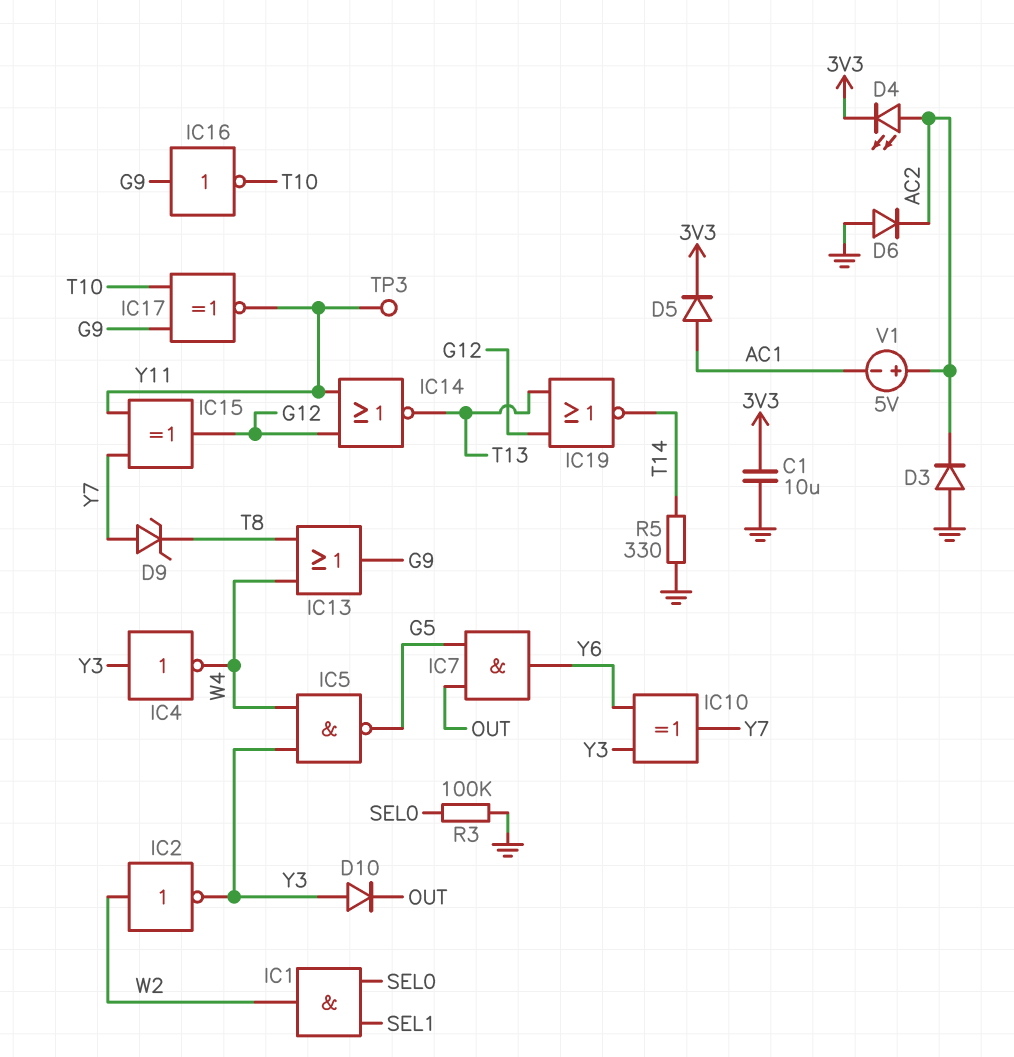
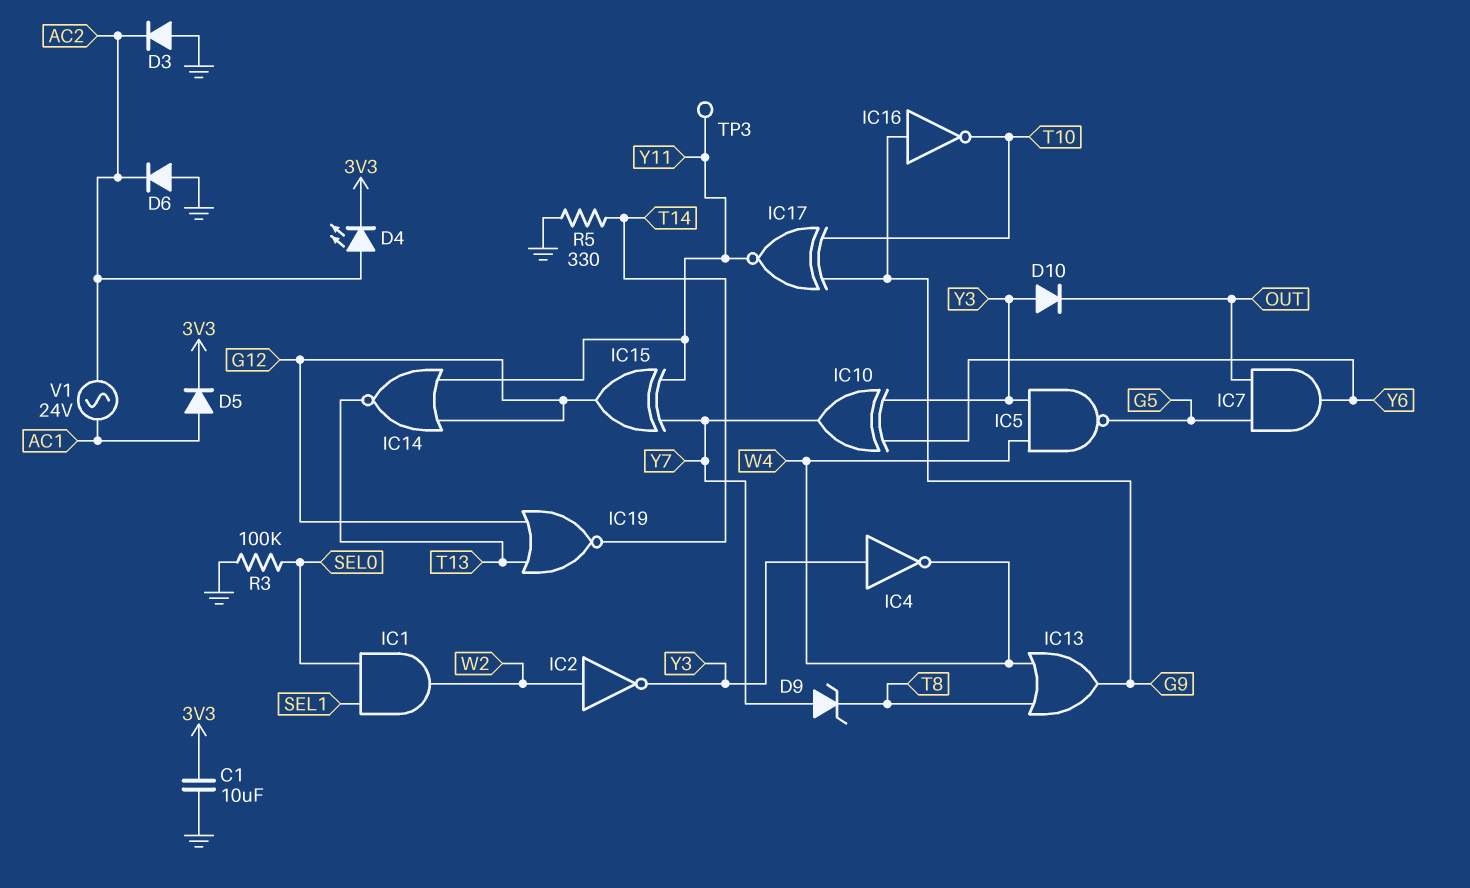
V1: 5V (plus AC2, minus AC1) -> AC 24V (AC1, AC2)

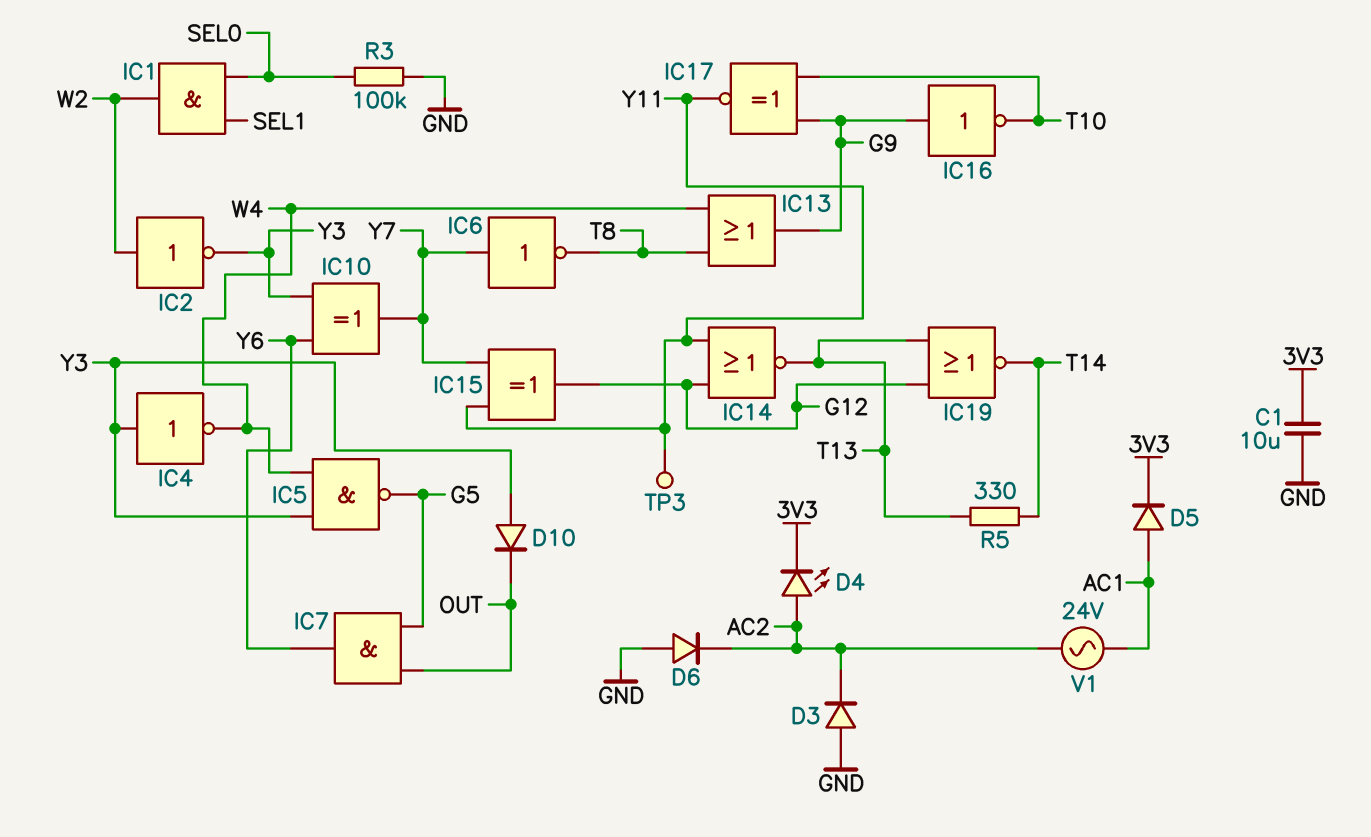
D9: zener (A Y7, K T8) -> none
IC6: none -> NOT (in Y7, out T8)
R5: 330 (GND, T14) -> 330 (T13, T14)

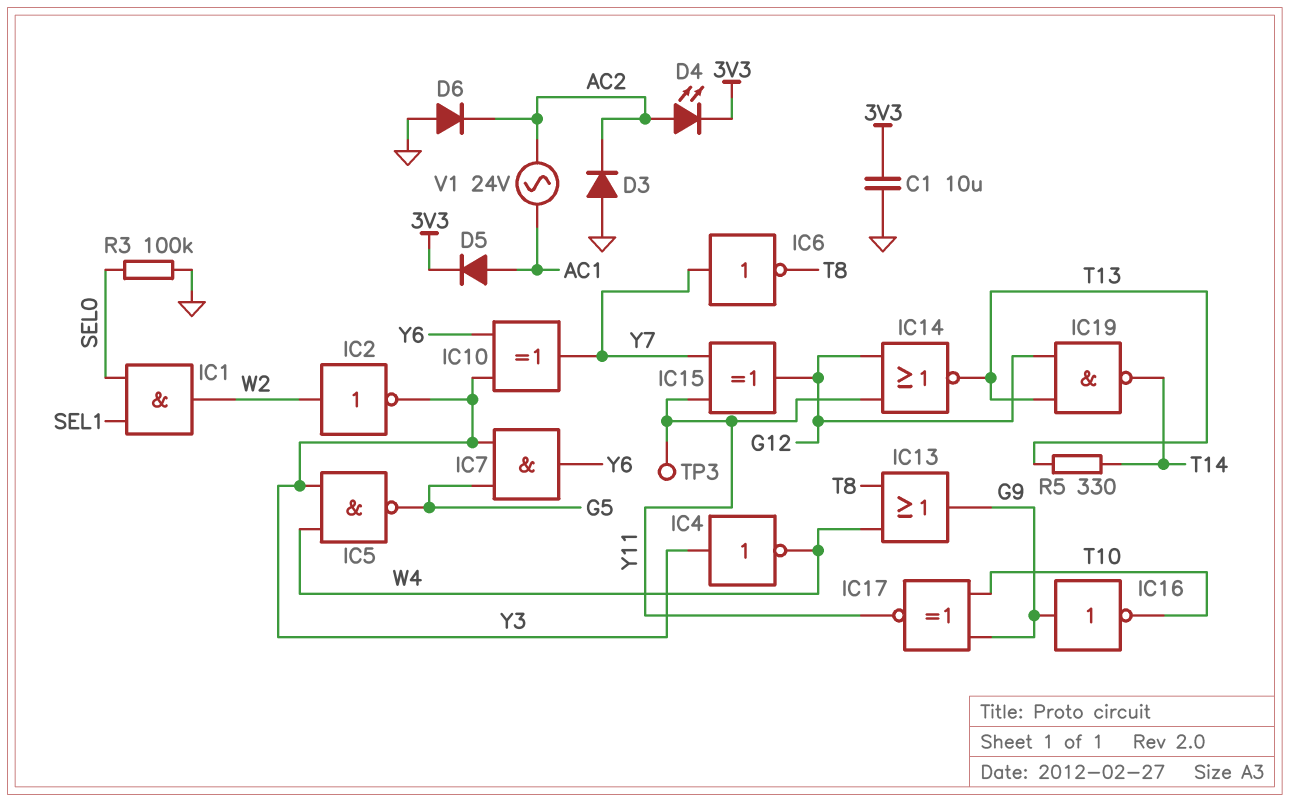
D10: diode (A Y3, K OUT) -> none
IC7: AND (in G5, in OUT, out Y6) -> AND (in G5, in Y3, out Y6)
IC19: NOR (in G12, in T13, out T14) -> NAND (in G12, in T13, out T14)

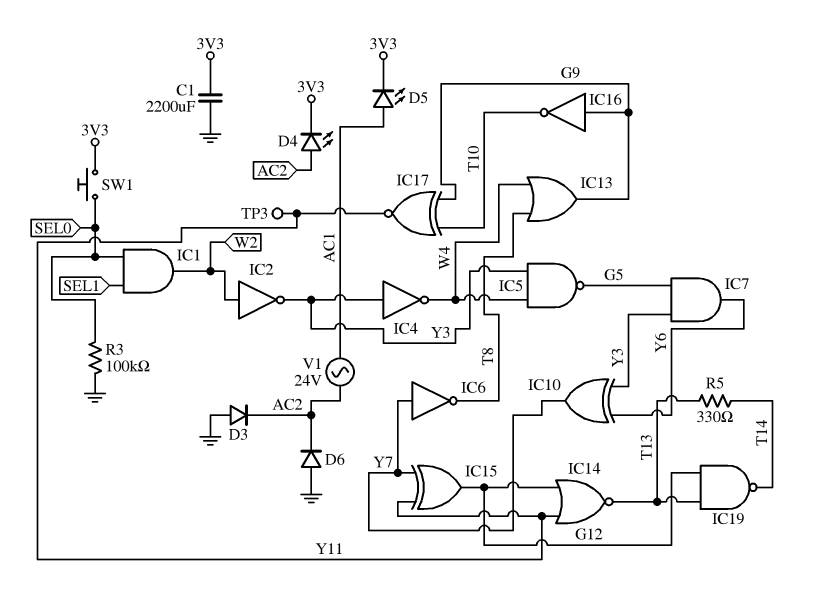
C1: 10uF (3V3, GND) -> 2200uF (3V3, GND)
D5: diode (A AC1, K 3V3) -> LED (A AC1, K 3V3)
SW1: none -> button (3V3, SEL0)

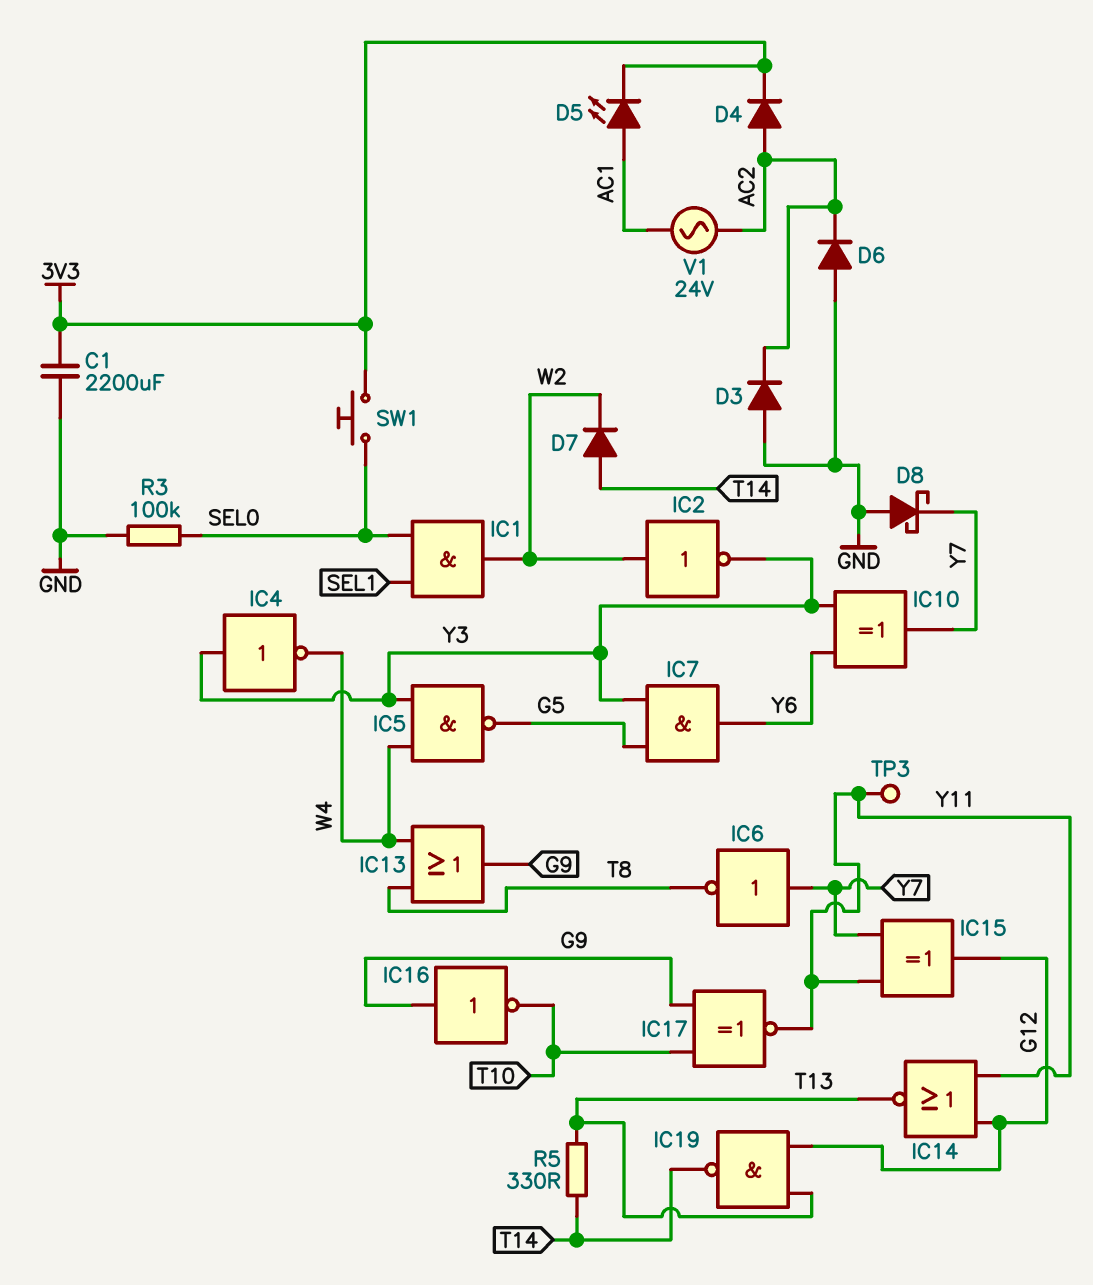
D4: LED (A AC2, K 3V3) -> diode (A AC2, K 3V3)
D7: none -> diode (A T14, K W2)
D8: none -> schottky (A GND, K Y7)

